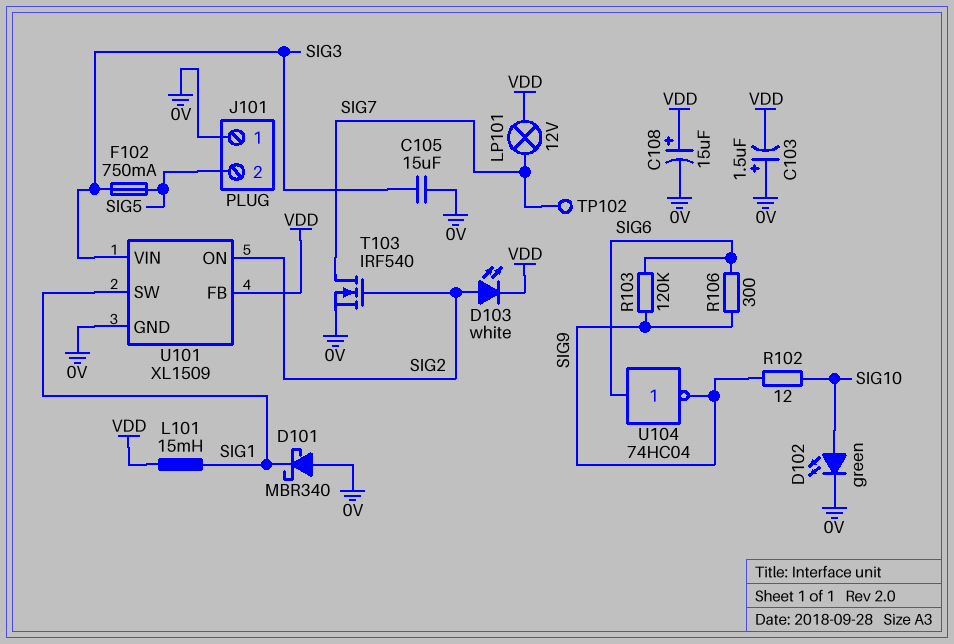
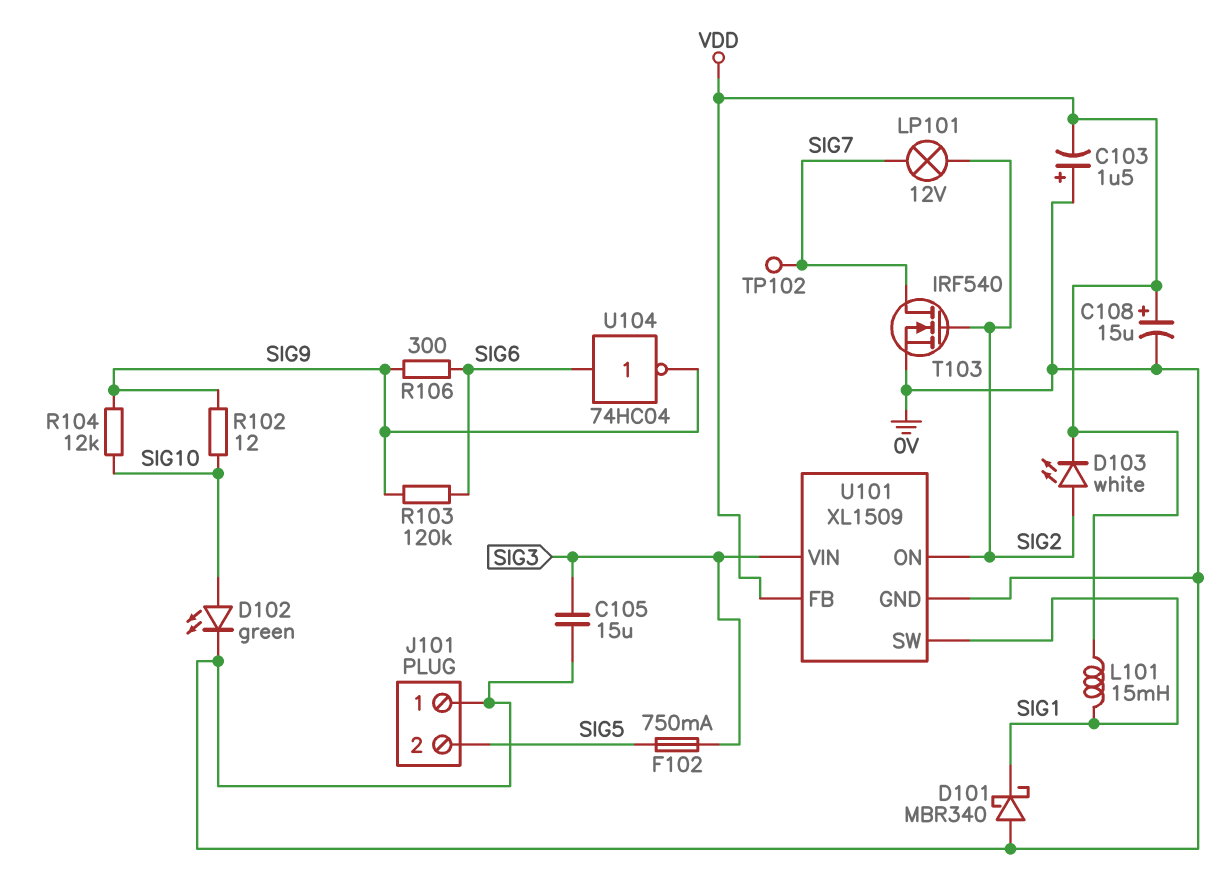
LP101: lamp 12V (SIG7, VDD) -> lamp 12V (SIG2, SIG7)
R104: none -> 12k (SIG9, SIG10)

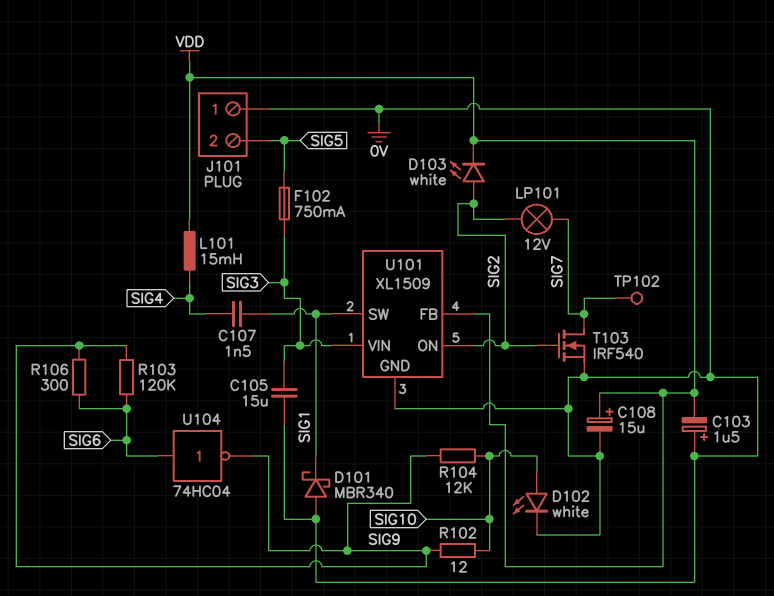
C107: none -> 1.5nF (SIG1, SIG4)
D102: LED green (A SIG10, K 0V) -> LED white (A SIG10, K 0V)
L101: 15mH (SIG1, VDD) -> 15mH (SIG4, VDD)

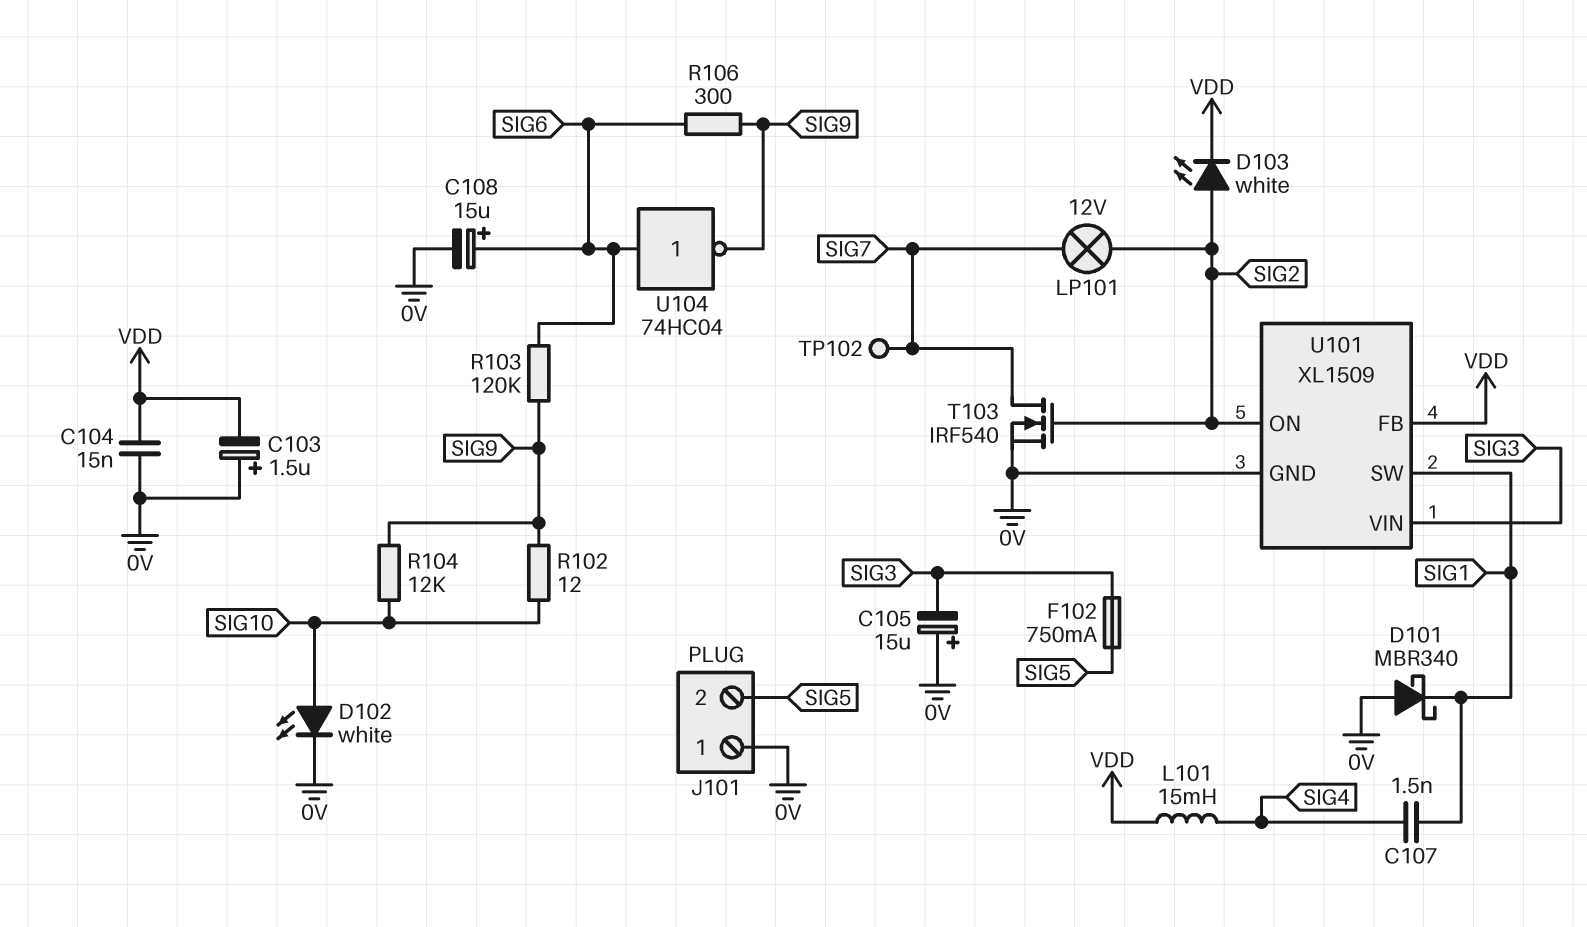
C104: none -> 15nF (0V, VDD)
C105: 15uF (0V, SIG3) -> 15uF (plus 0V, minus SIG3)
C108: 15uF (plus VDD, minus 0V) -> 15uF (plus SIG6, minus 0V)

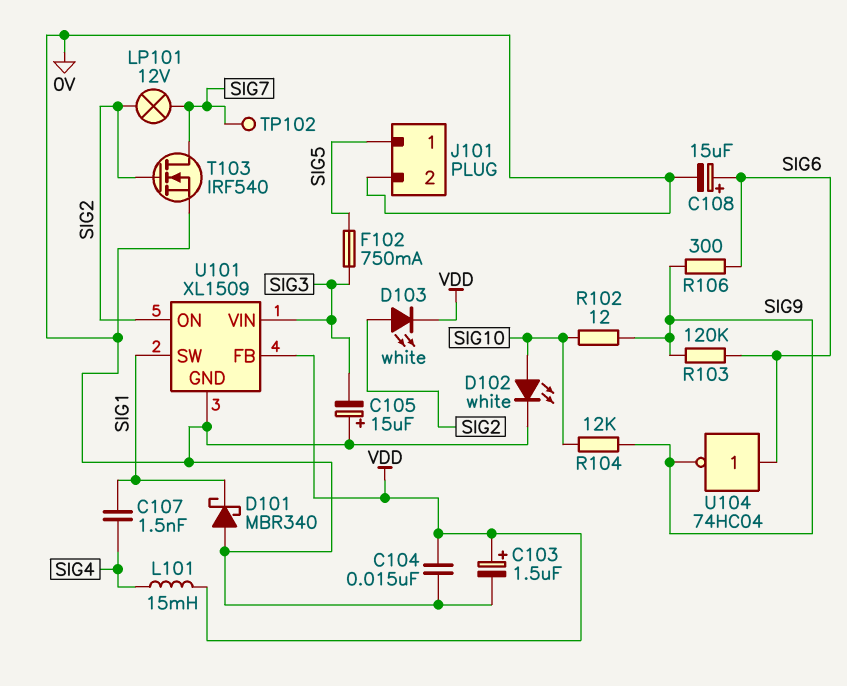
C103: 1.5uF (plus 0V, minus VDD) -> 1.5uF (plus VDD, minus 0V)
J101 pin 1: 0V -> SIG5
J101 pin 2: SIG5 -> 0V

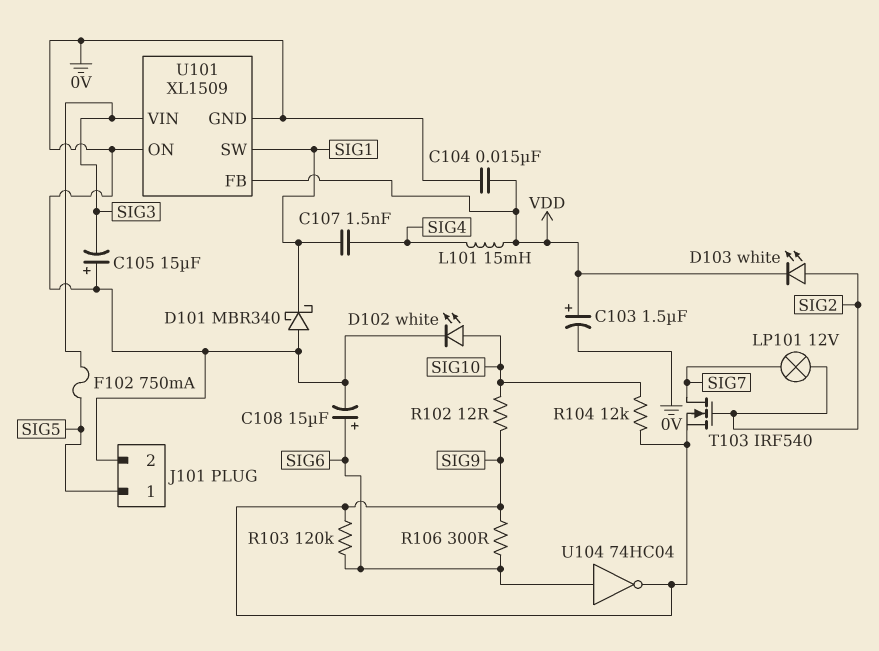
T103: NMOS IRF540 (G SIG2, D SIG7, S 0V) -> NMOS IRF540 (G SIG2, D SIG7, S SIG9)
TP102: test point (SIG7) -> none
U101 pin ON: SIG2 -> 0V

